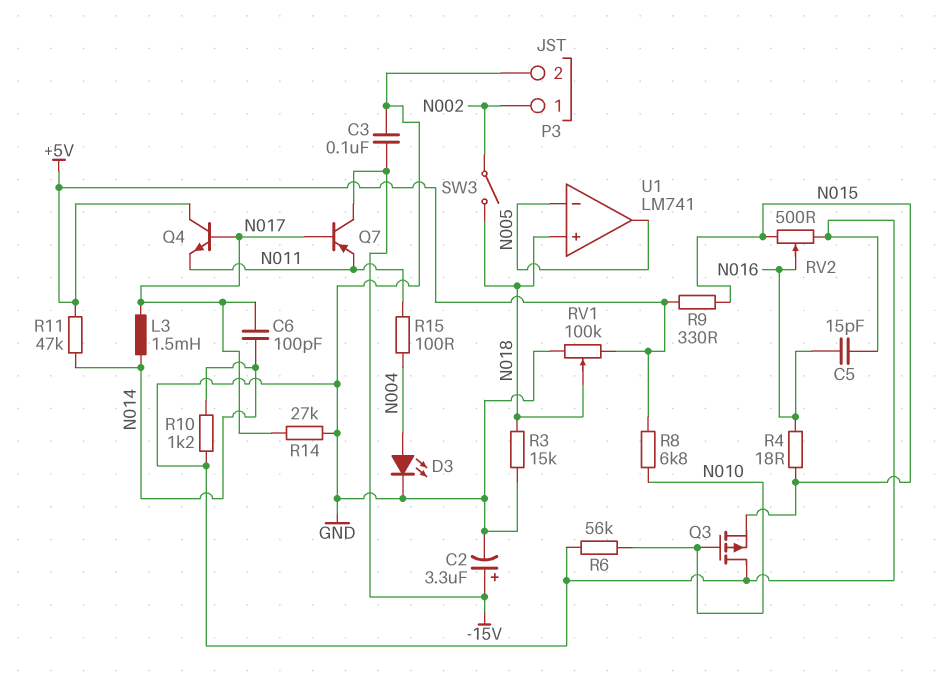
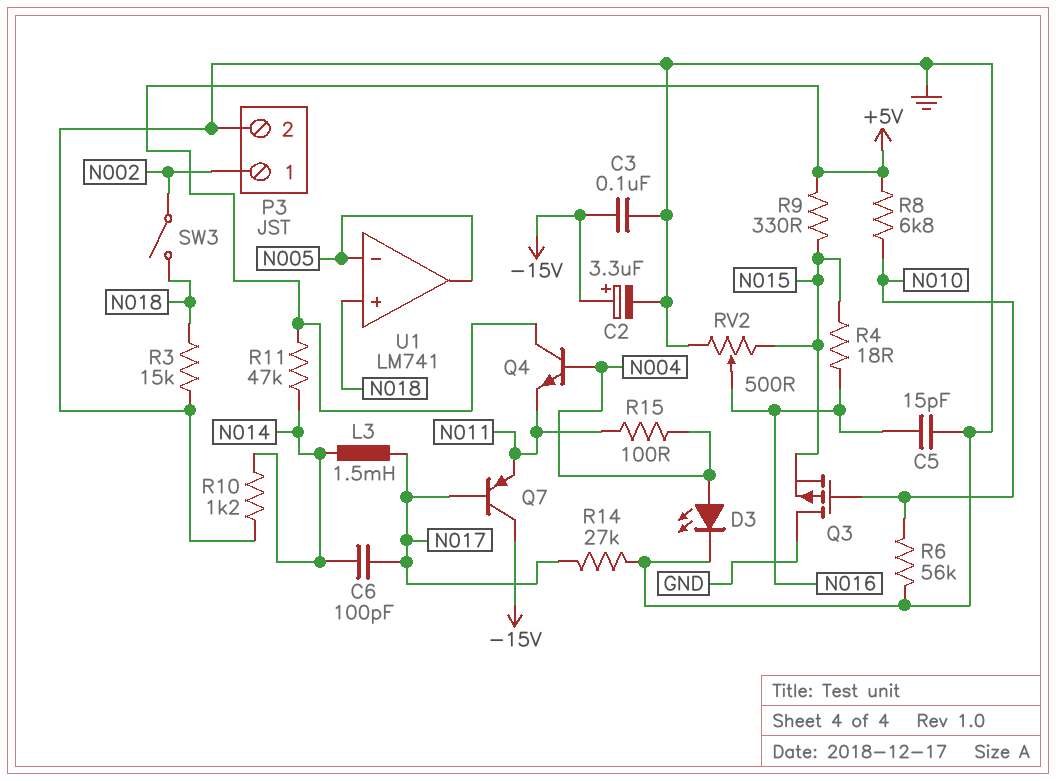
Q4: NPN (B N017, C +5V, E N011) -> NPN (B N004, C +5V, E N011)
RV1: 100k (+5V, GND, wiper N018) -> none

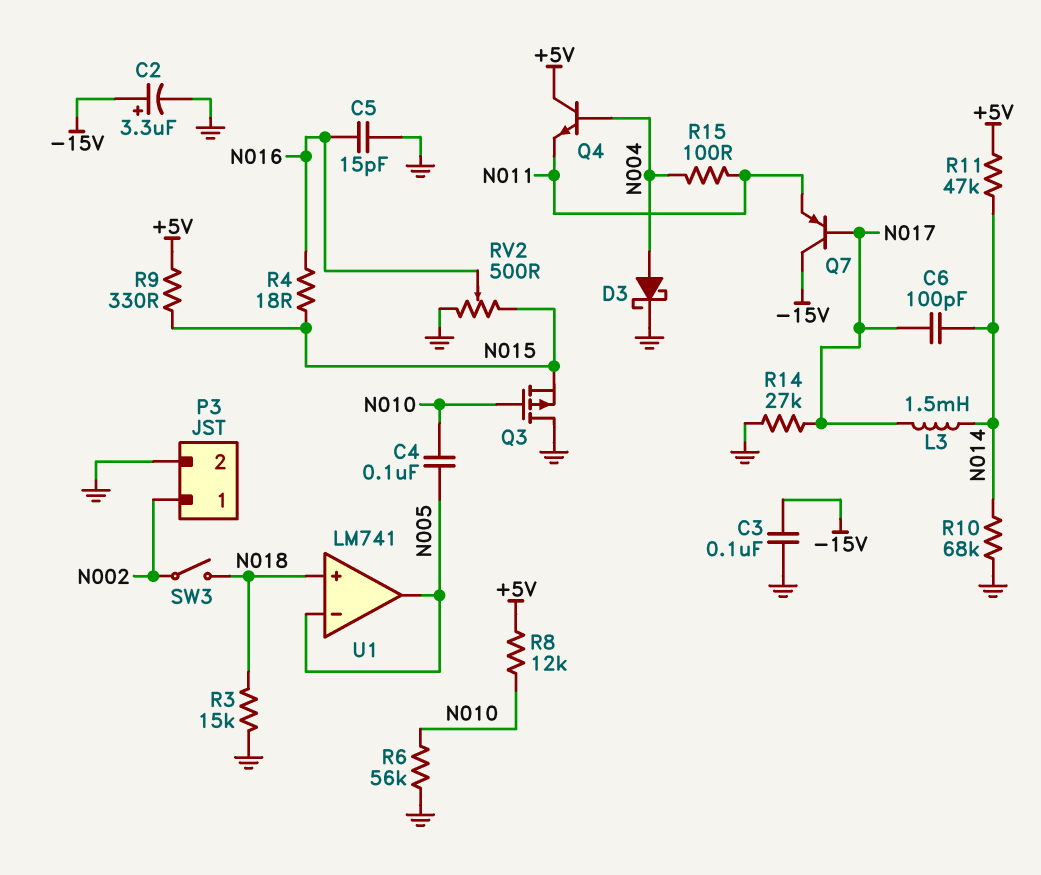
C4: none -> 100nF (N005, N010)
D3: LED (A N004, K GND) -> schottky (A N004, K GND)
R8: 6.8k (+5V, N010) -> 12k (+5V, N010)
R10: 1.2k (GND, N014) -> 68k (GND, N014)

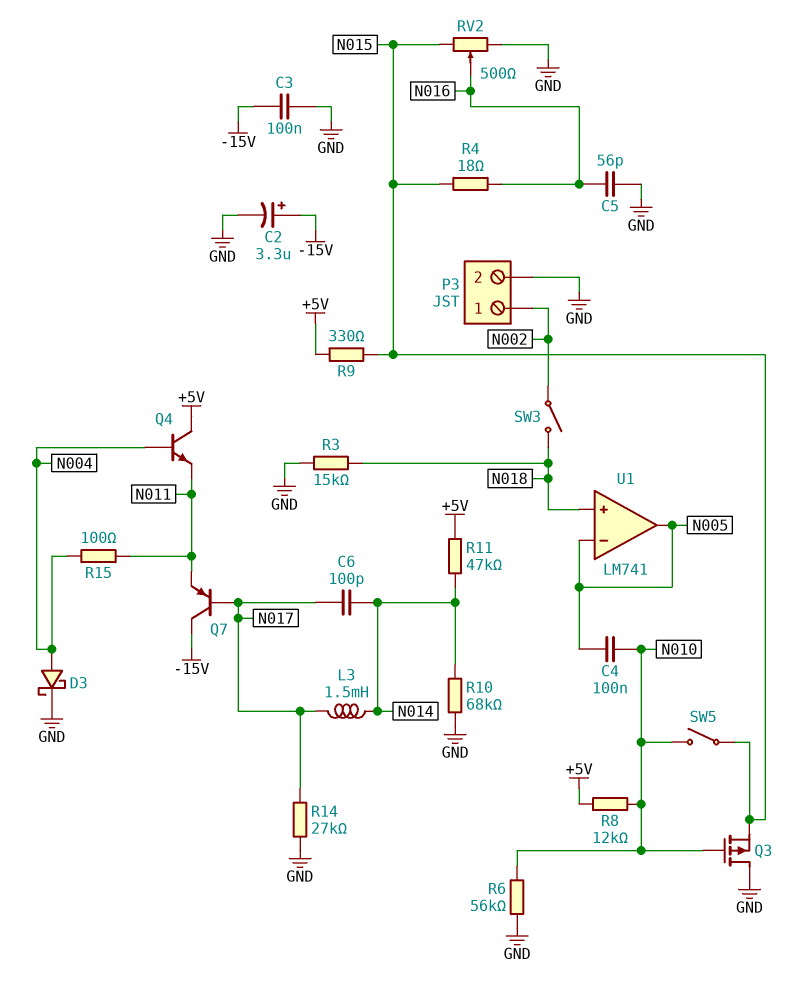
C5: 15pF (GND, N016) -> 56pF (GND, N016)
SW5: none -> switch (N010, N015)

